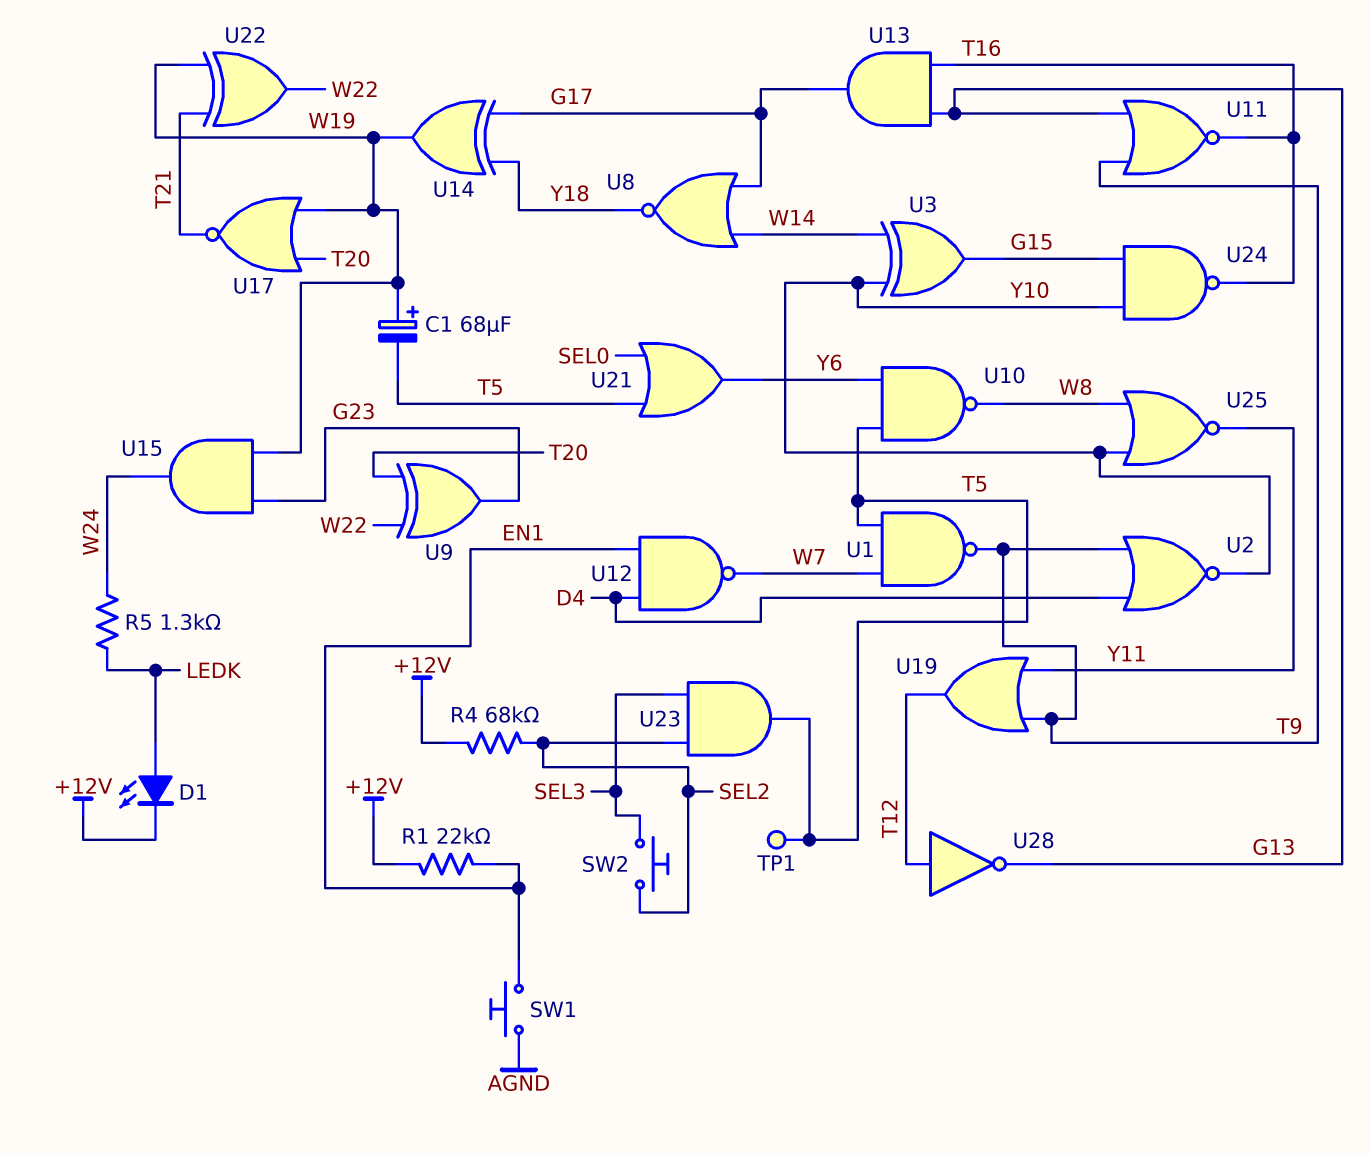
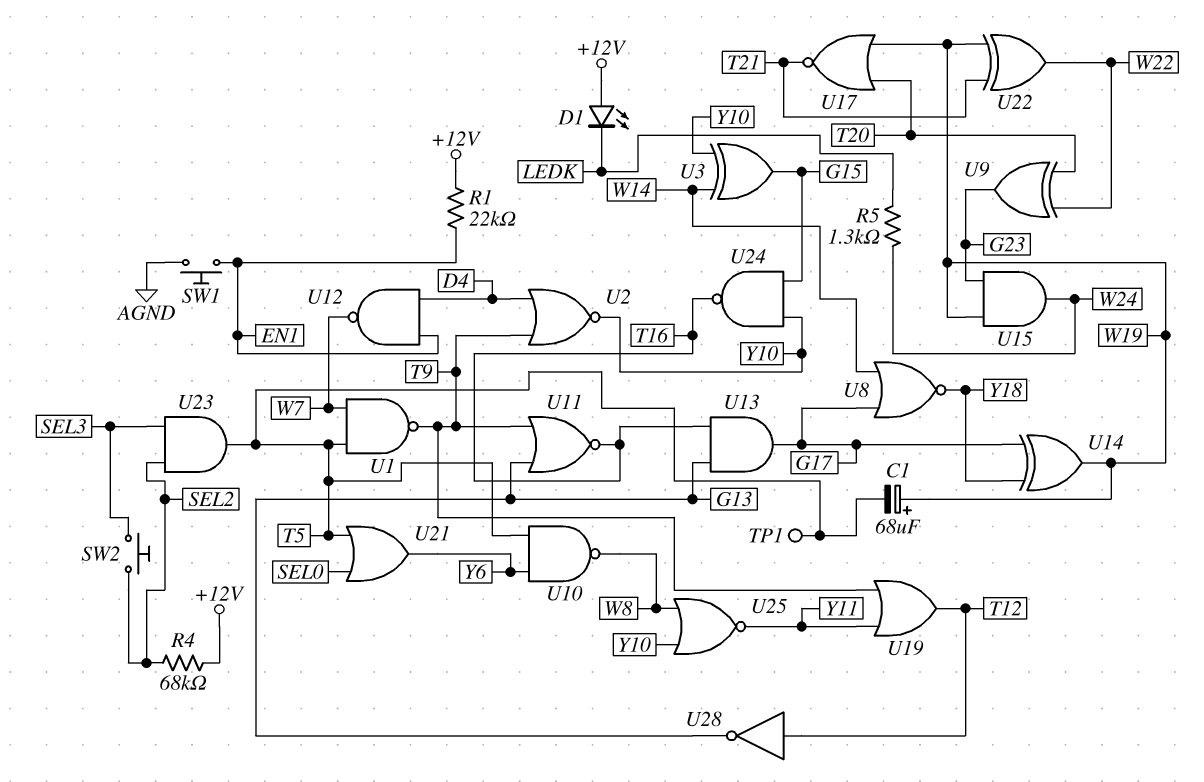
D1: LED (A LEDK, K +12V) -> LED (A +12V, K LEDK)

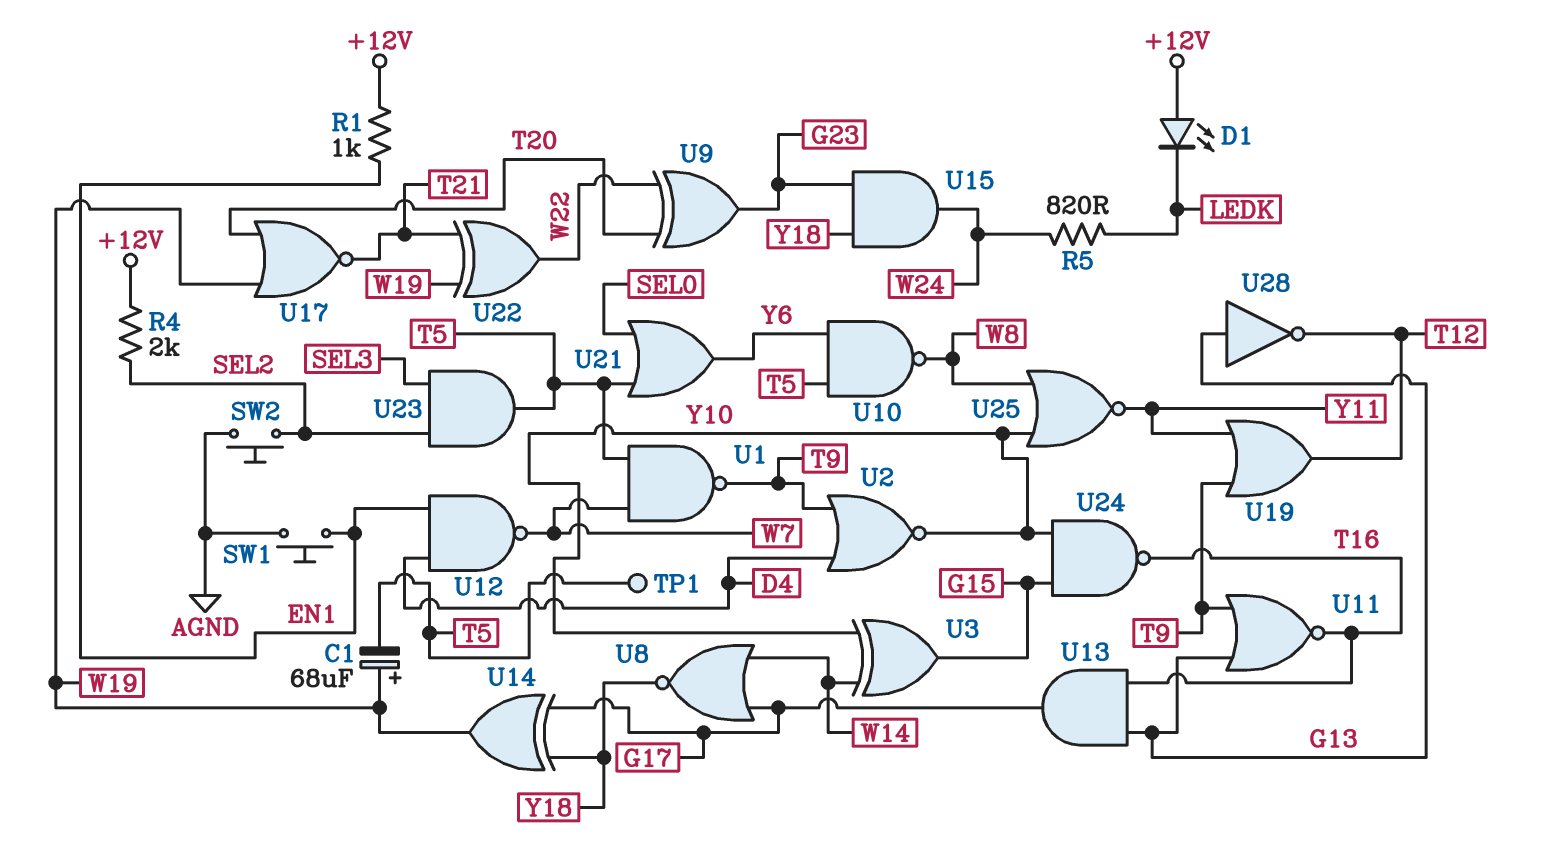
R1: 22k (+12V, EN1) -> 1k (+12V, EN1)
R4: 68k (+12V, SEL2) -> 2k (+12V, SEL2)
R5: 1.3k (LEDK, W24) -> 820 (LEDK, W24)
SW2: button (SEL2, SEL3) -> button (AGND, SEL2)
U15: AND (in G23, in W19, out W24) -> AND (in G23, in Y18, out W24)
U28: NOT (in T12, out G13) -> NOT (in G13, out T12)

